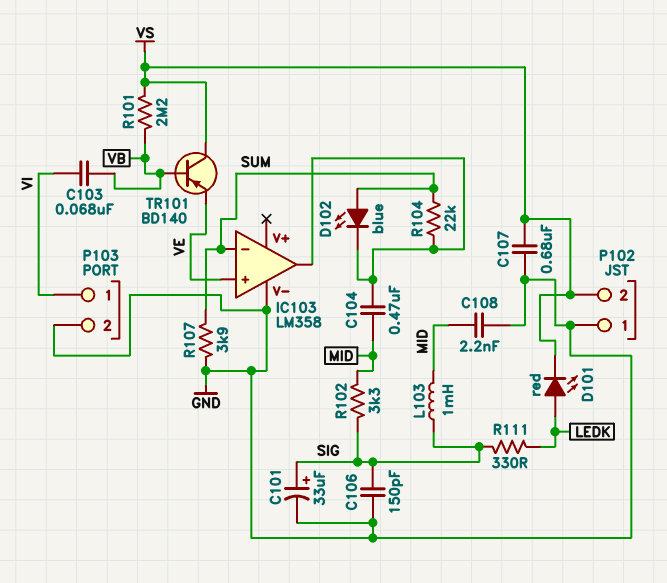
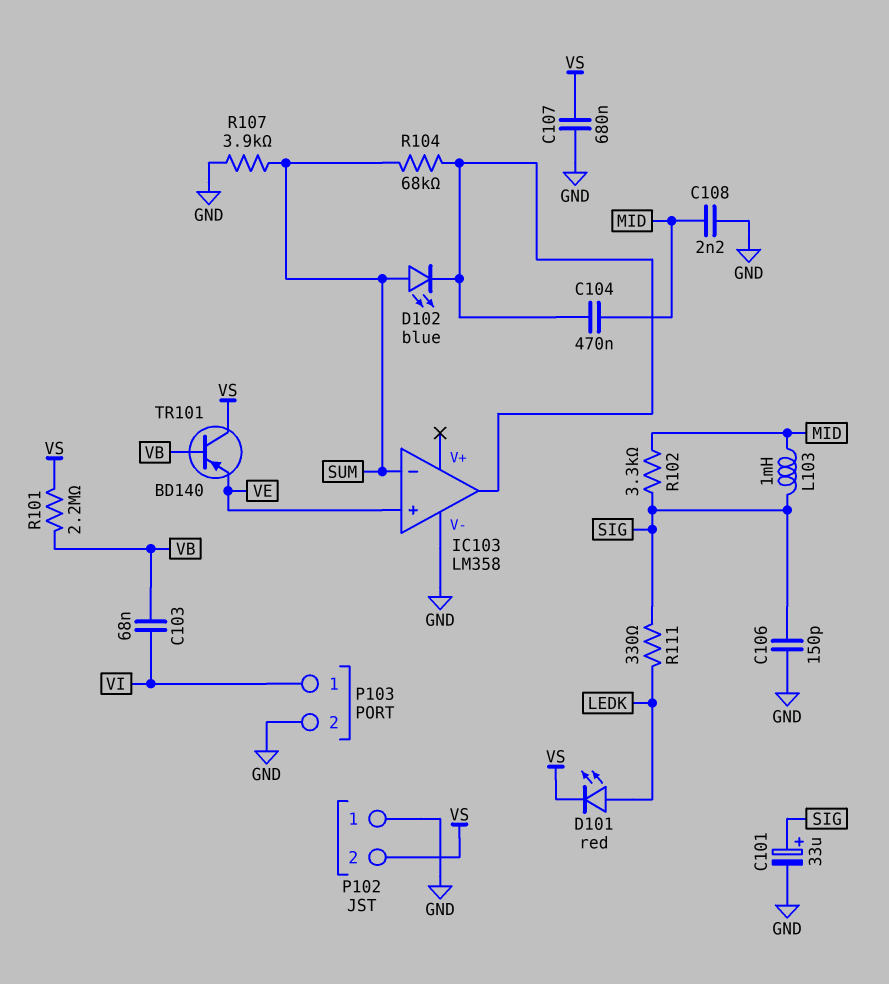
R104: 22k (IC103/out, SUM) -> 68k (IC103/out, SUM)

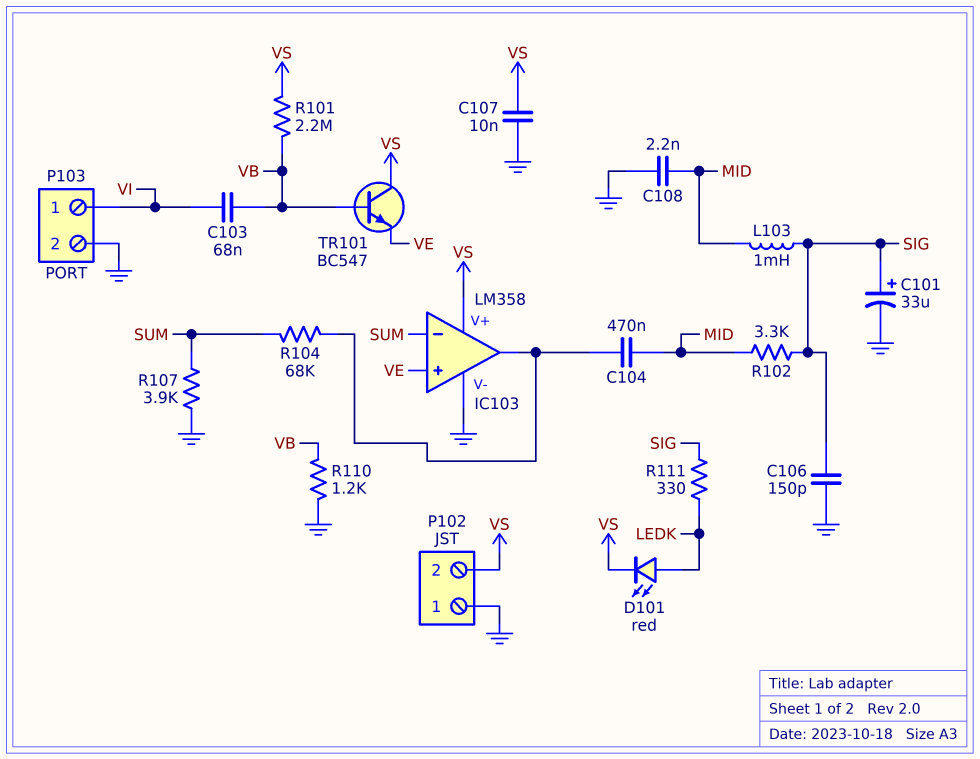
C107: 680nF (GND, VS) -> 10nF (GND, VS)
D102: LED blue (A SUM, K IC103/out) -> none
IC103 pin V+: none -> VS
R110: none -> 1.2k (GND, VB)
TR101: PNP BD140 (B VB, C VS, E VE) -> NPN BC547 (B VB, C VS, E VE)

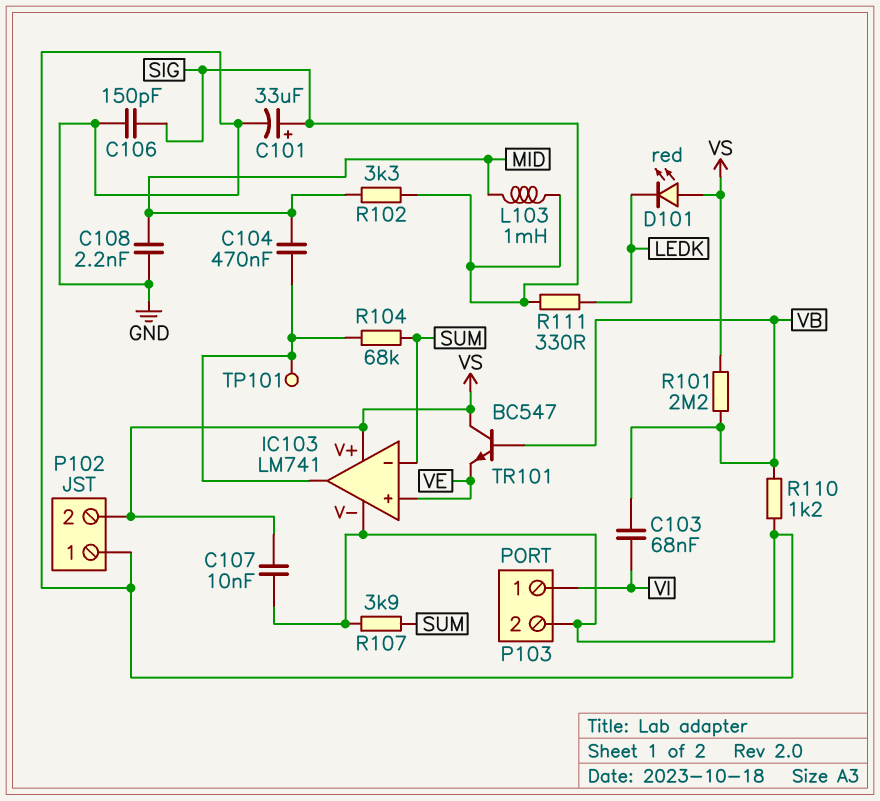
D101: LED red (A LEDK, K VS) -> LED red (A VS, K LEDK)
IC103: LM358 -> LM741
TP101: none -> test point (IC103/out)

